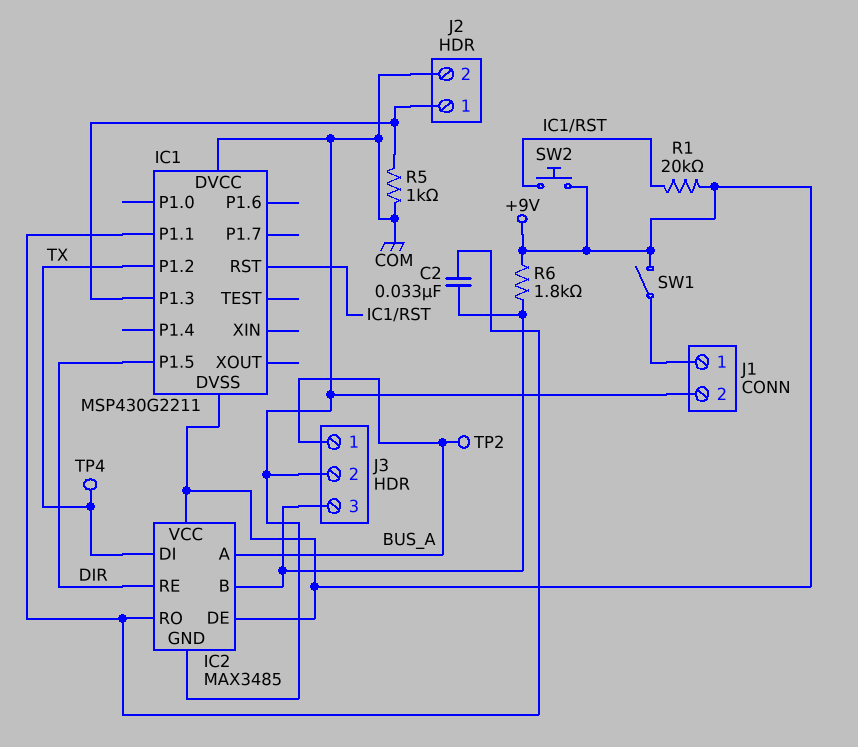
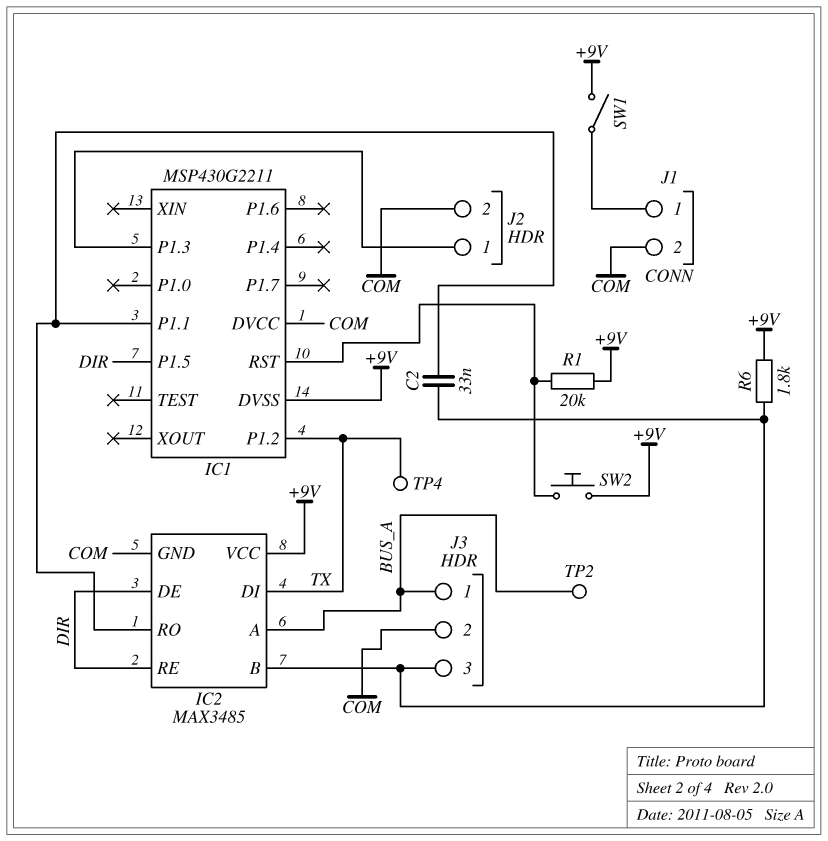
IC2 pin DE: +9V -> DIR
R5: 1k (COM, IC1/P1.3) -> none

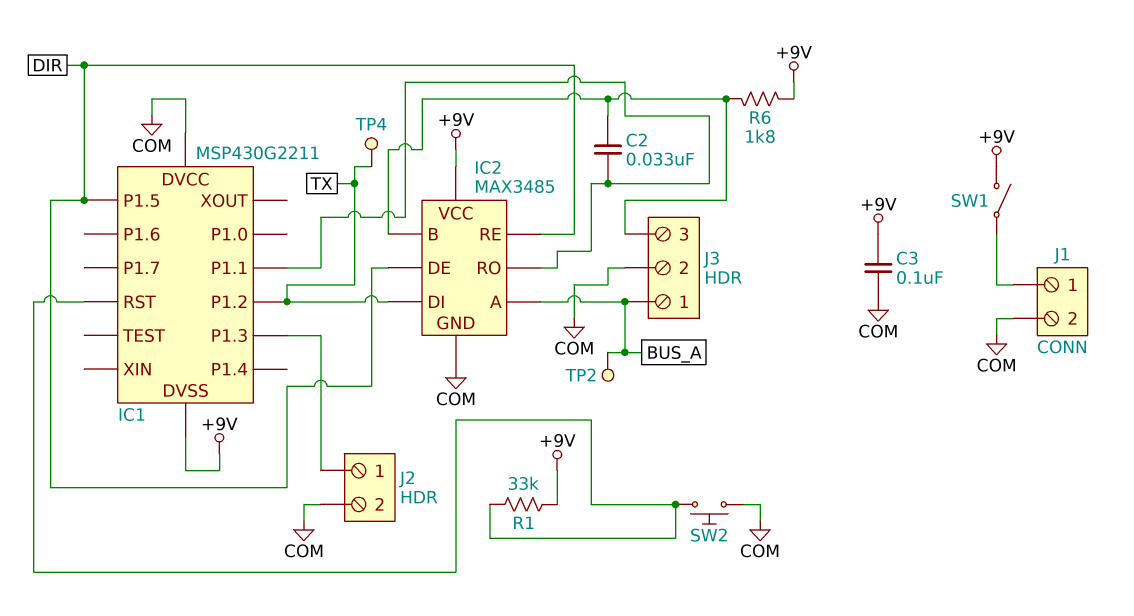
C3: none -> 100nF (+9V, COM)
R1: 20k (+9V, IC1/RST) -> 33k (+9V, IC1/RST)
SW2: button (+9V, IC1/RST) -> button (COM, IC1/RST)

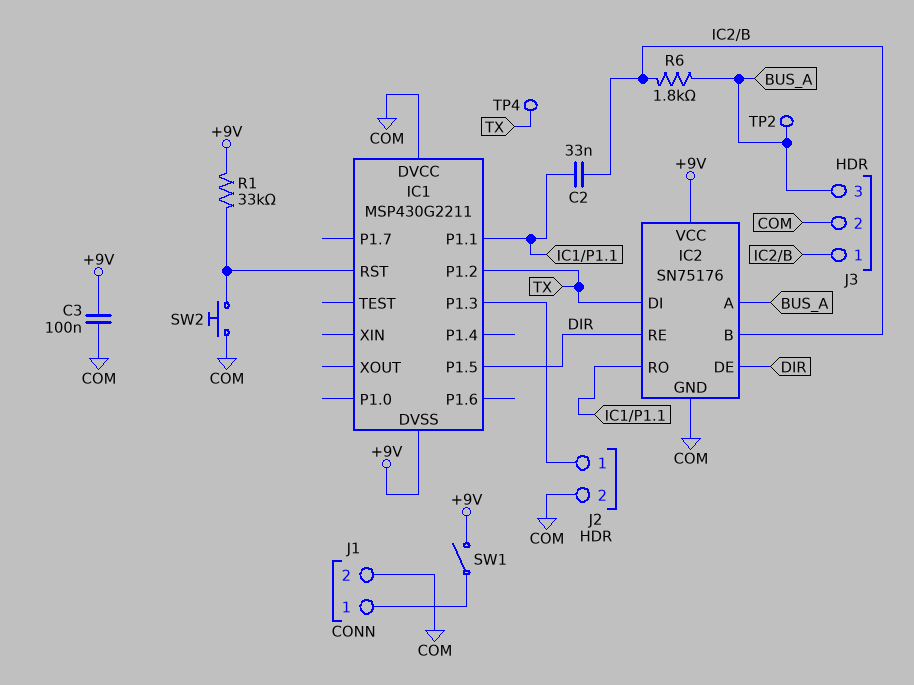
IC2: MAX3485 -> SN75176
J3 pin 1: BUS_A -> IC2/B
J3 pin 3: IC2/B -> BUS_A
R6: 1.8k (+9V, IC2/B) -> 1.8k (BUS_A, IC2/B)

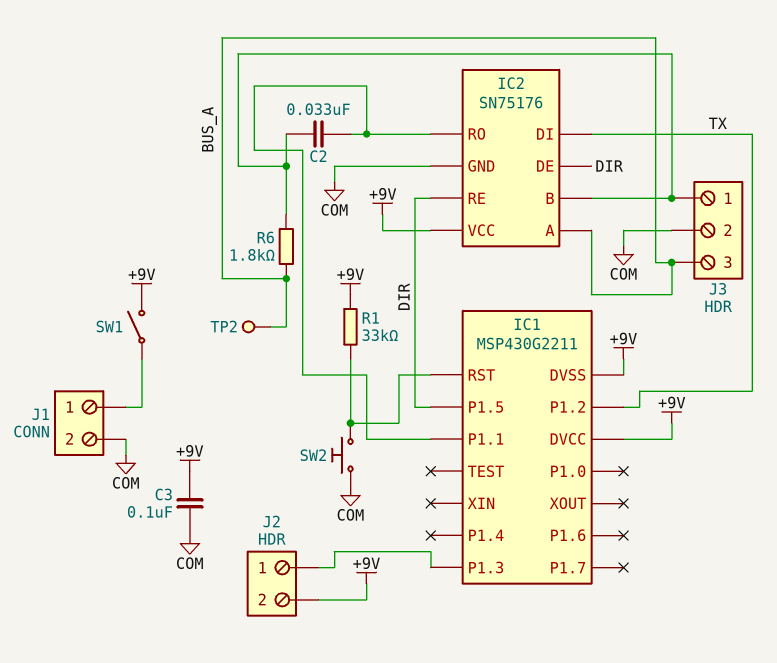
IC1 pin DVCC: COM -> +9V
J2 pin 2: COM -> +9V
TP4: test point (TX) -> none

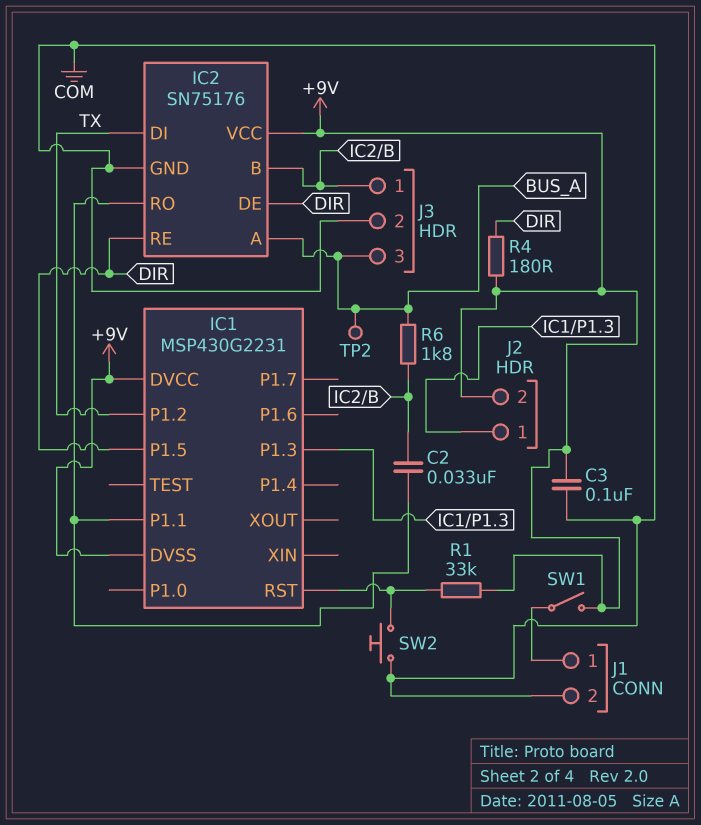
IC1: MSP430G2211 -> MSP430G2231
R4: none -> 180 (+9V, DIR)

